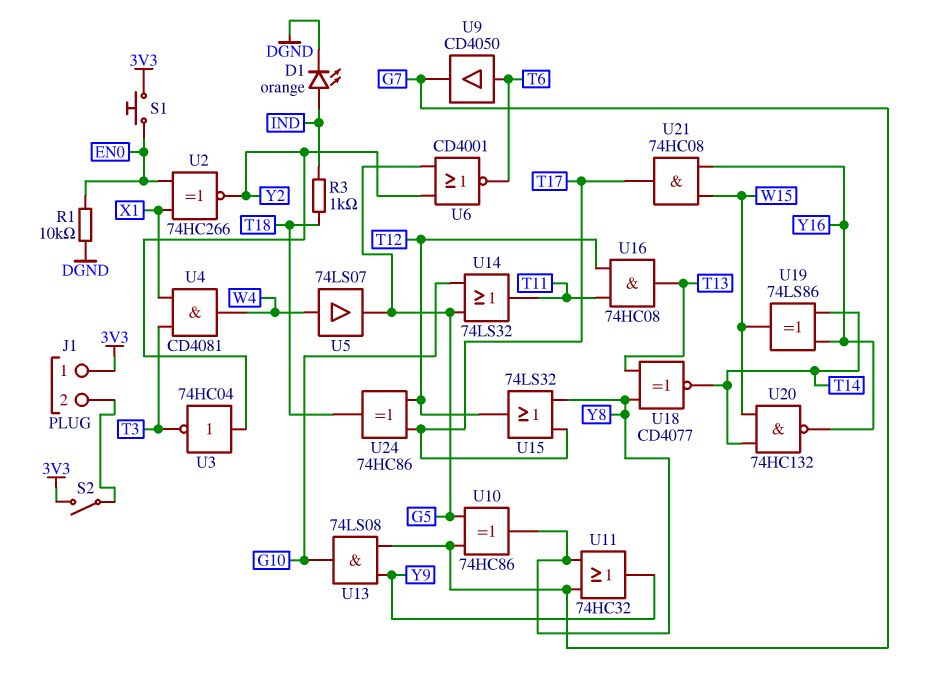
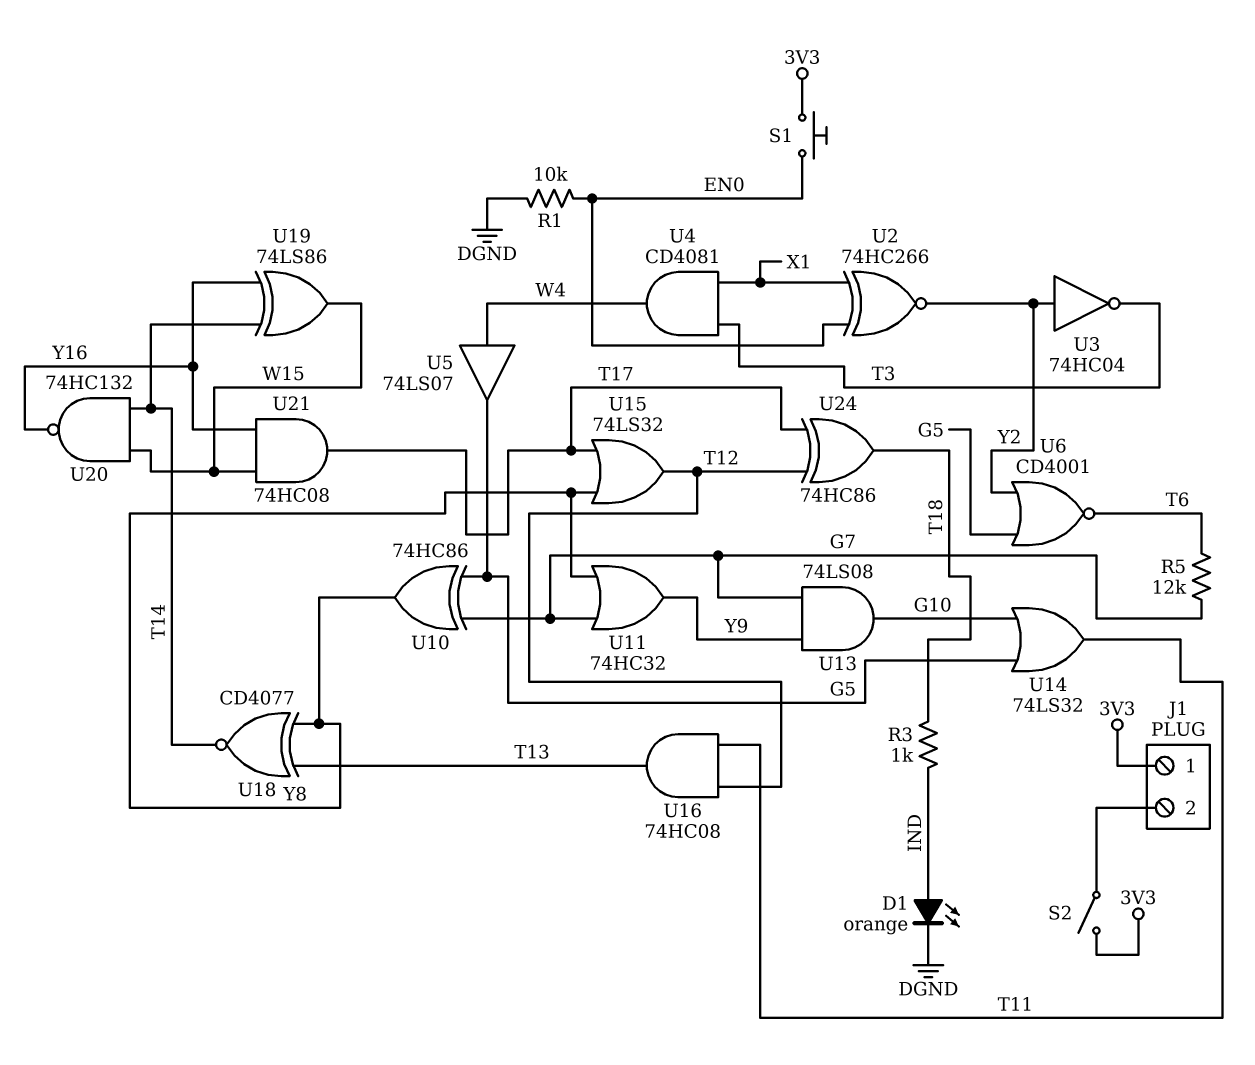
R5: none -> 12k (G7, T6)
U9: buffer CD4050 (in T6, out G7) -> none

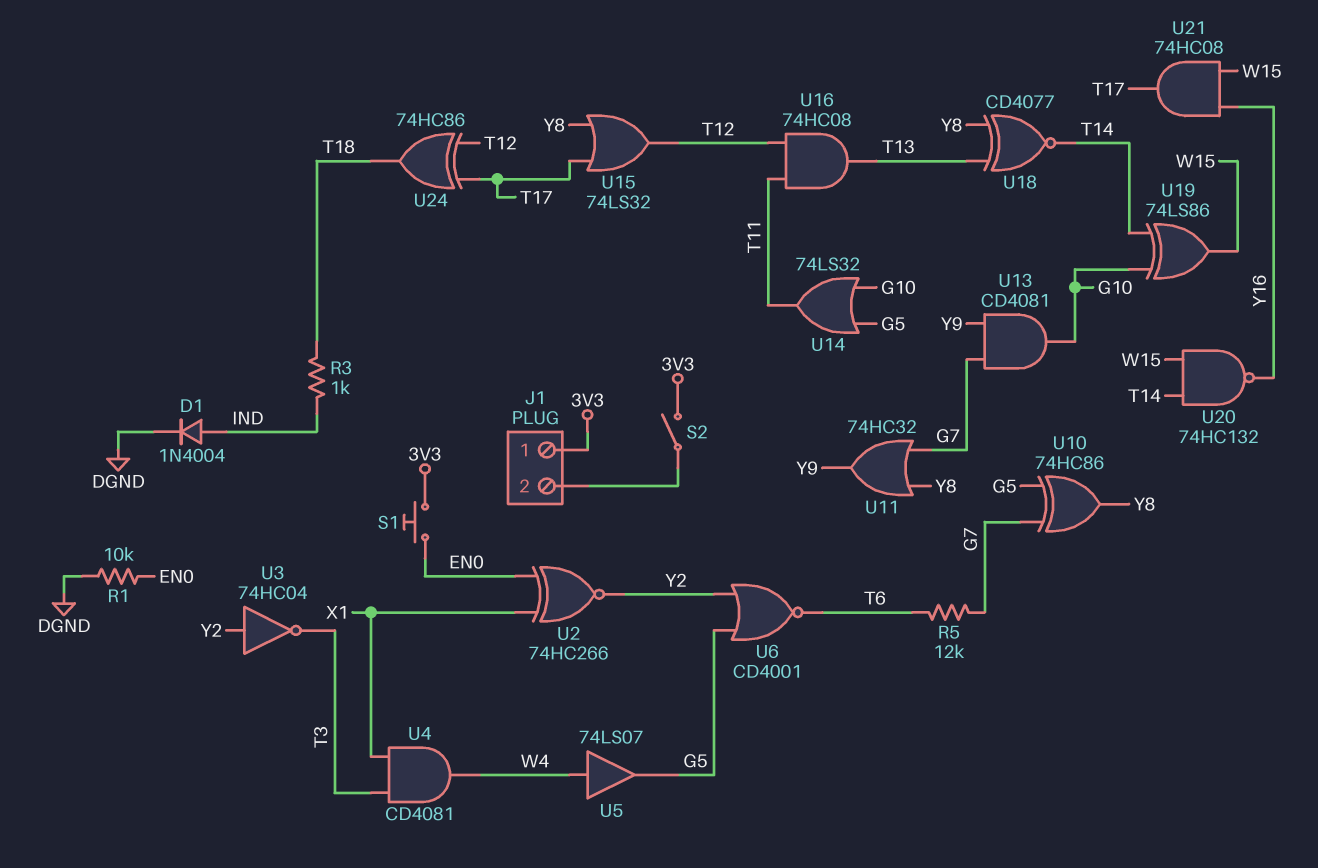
D1: LED orange (A IND, K DGND) -> diode 1N4004 (A IND, K DGND)
U13: AND 74LS08 (in G7, in Y9, out G10) -> AND CD4081 (in G7, in Y9, out G10)
U19: XOR 74LS86 (in T14, in Y16, out W15) -> XOR 74LS86 (in G10, in T14, out W15)

